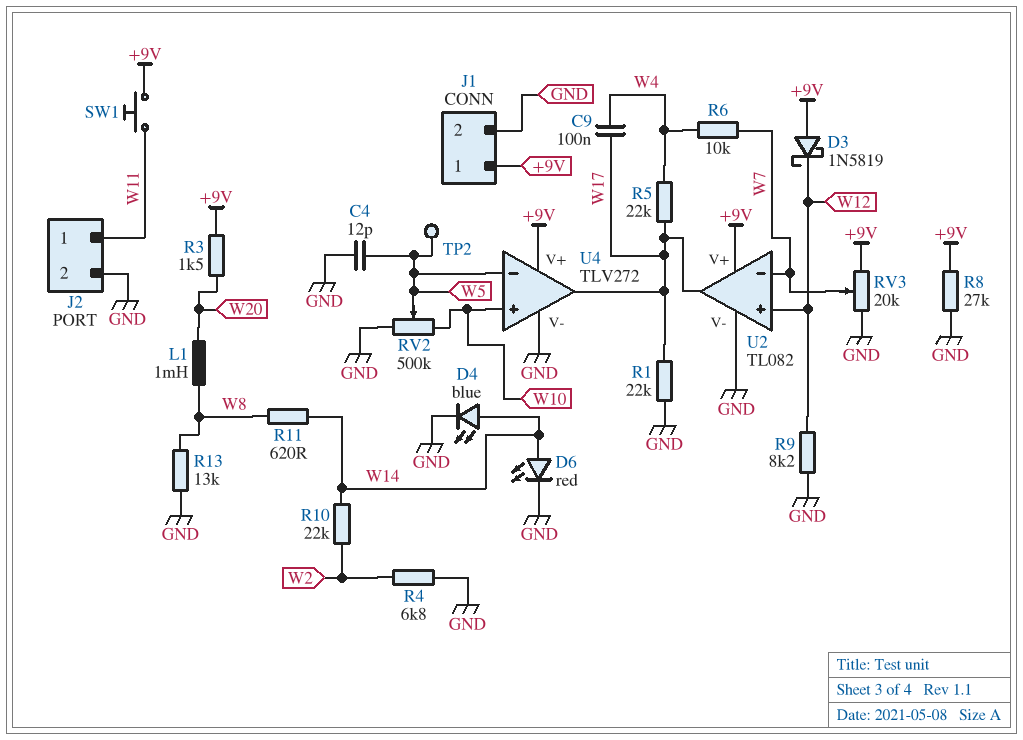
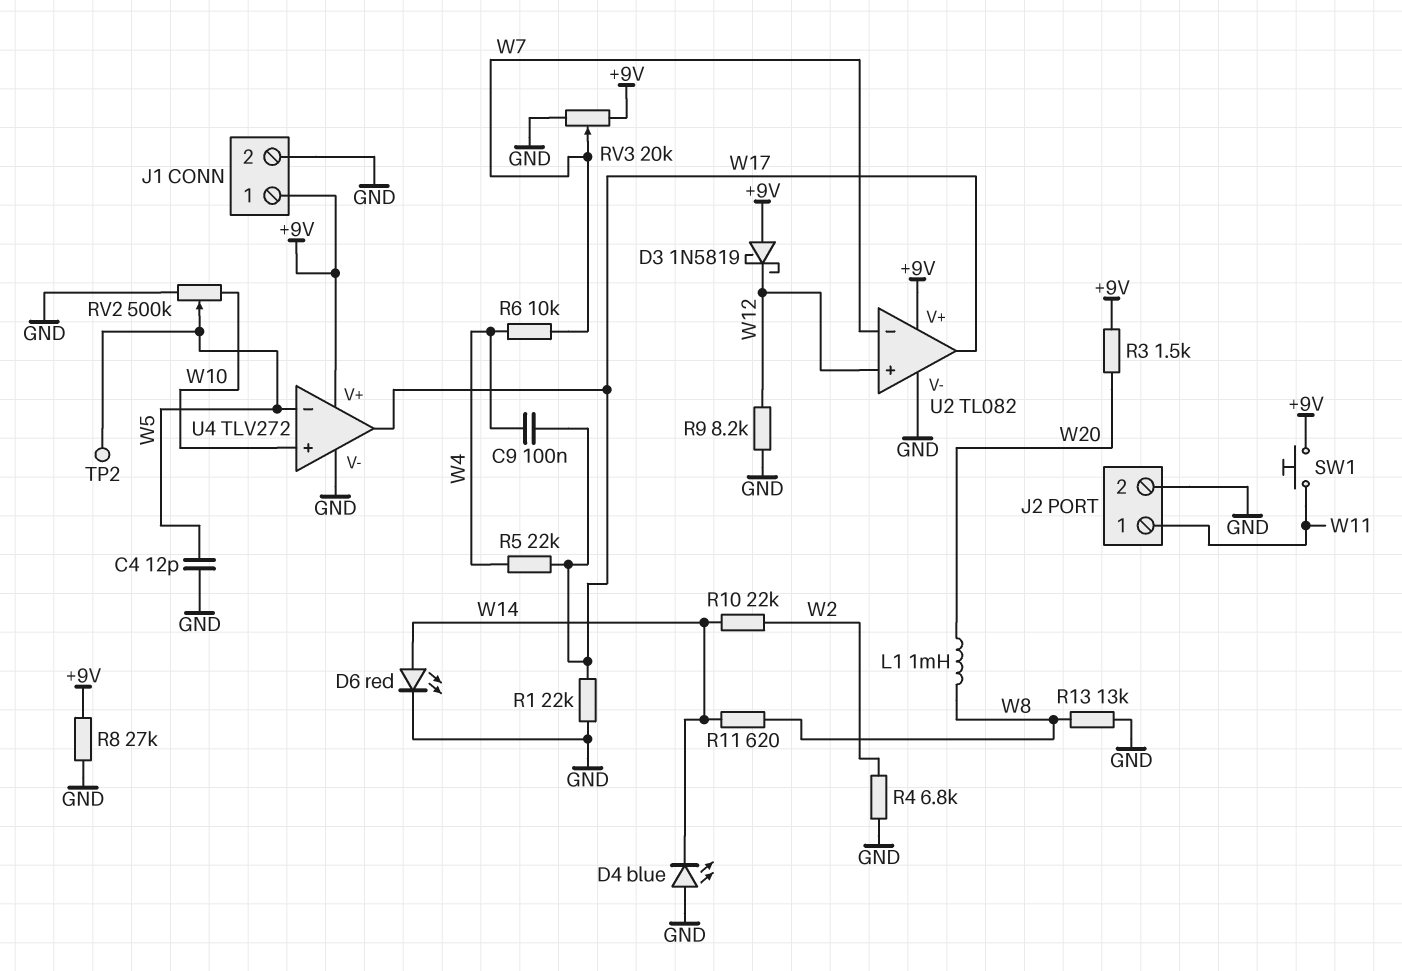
D4: LED blue (A W14, K GND) -> LED blue (A GND, K W14)

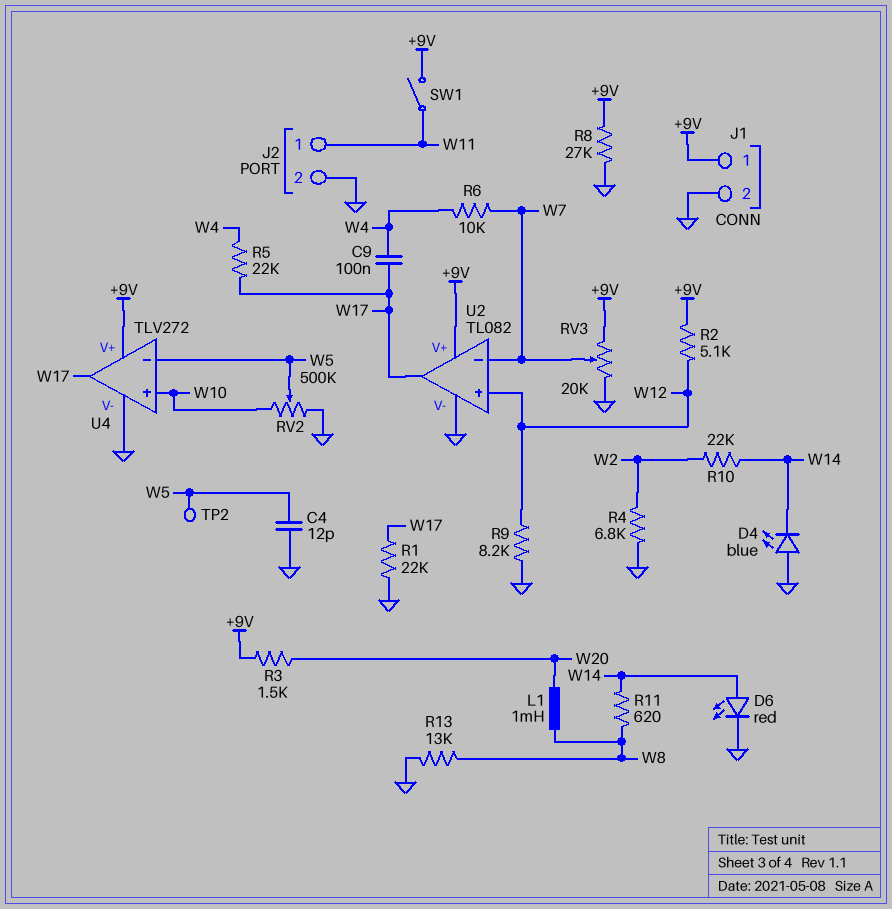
D3: schottky 1N5819 (A +9V, K W12) -> none
R2: none -> 5.1k (+9V, W12)
SW1: button (+9V, W11) -> switch (+9V, W11)

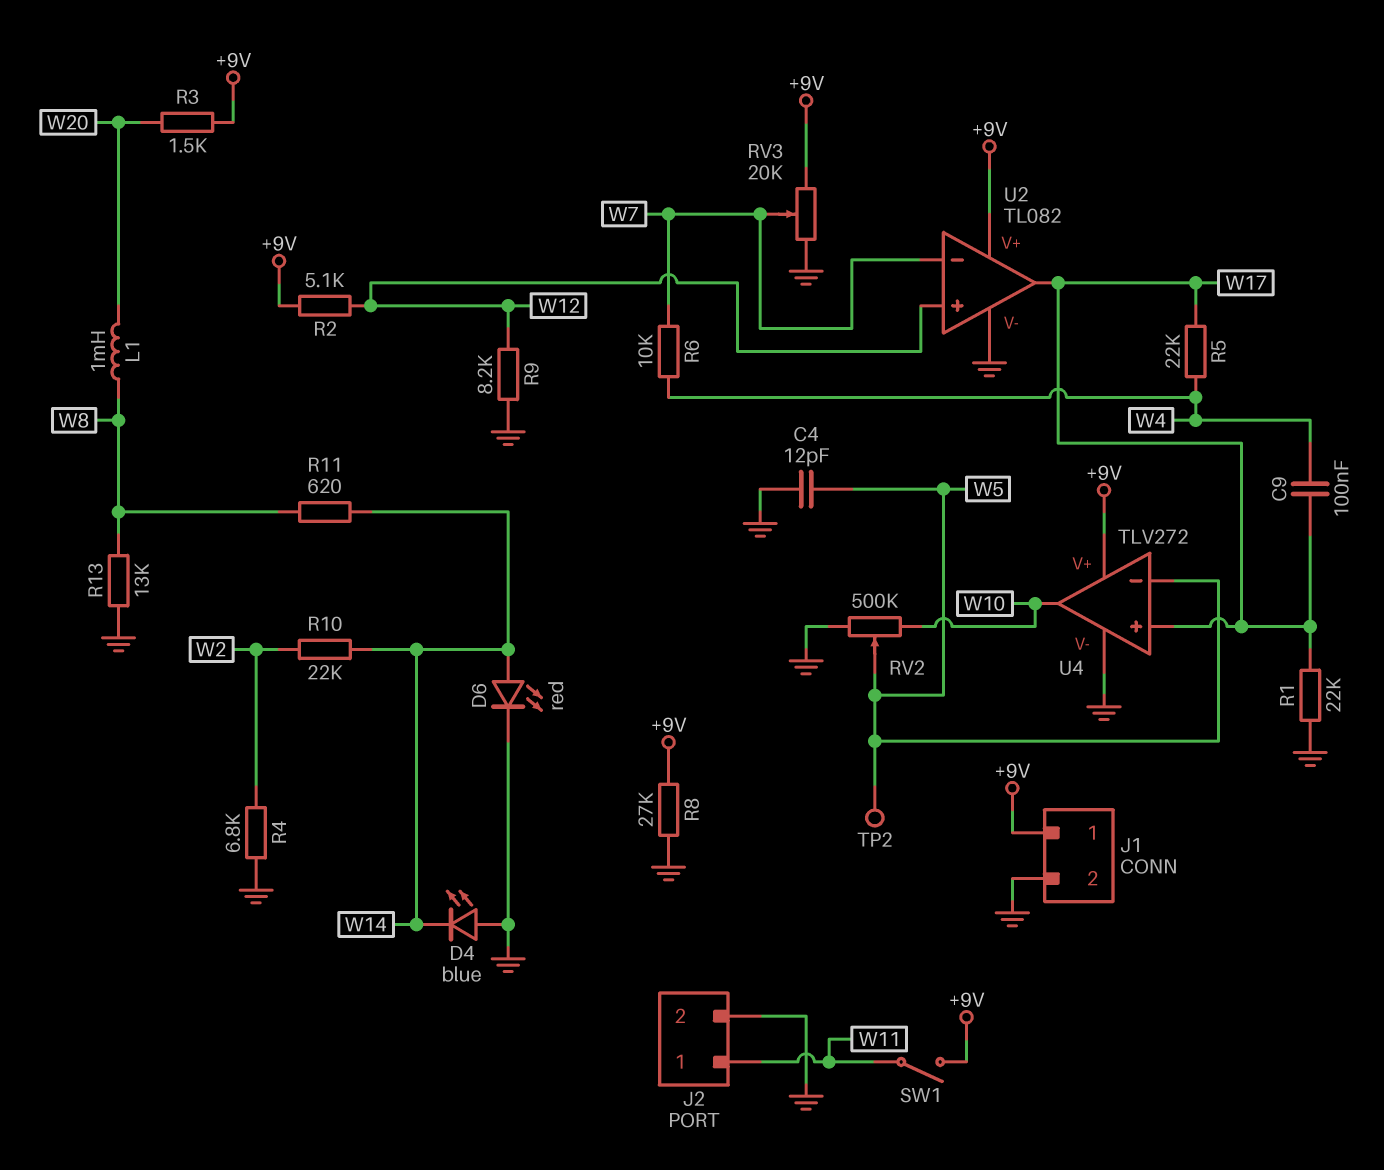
U4 pin in+: W10 -> W17
U4 pin out: W17 -> W10

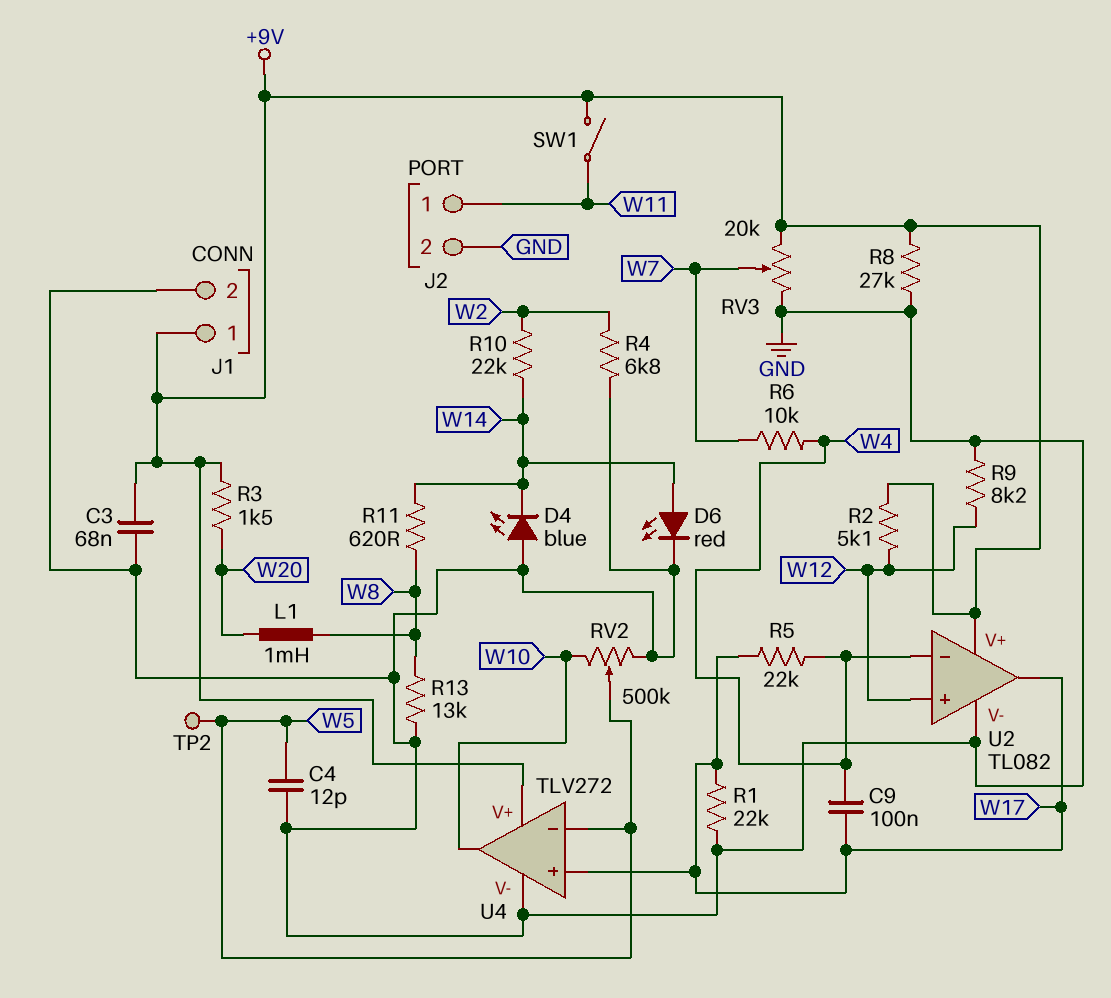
C3: none -> 68nF (+9V, GND)
U2 pin in-: W7 -> W4

